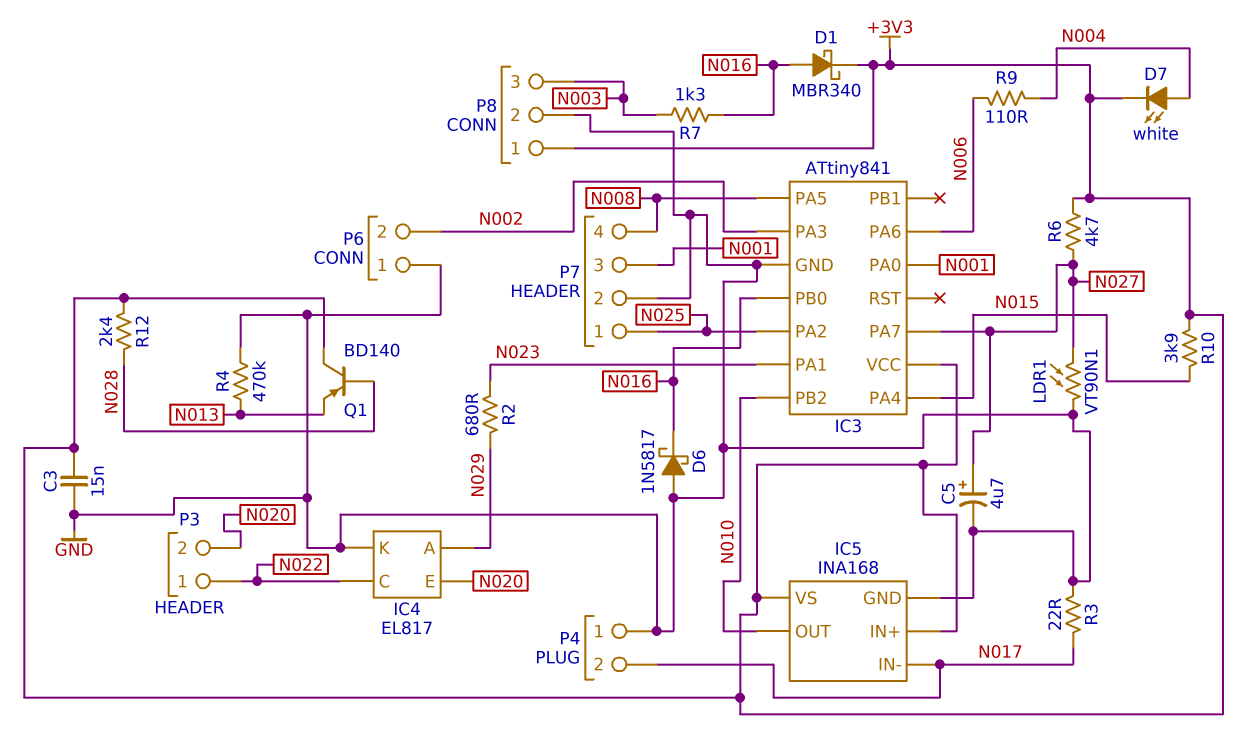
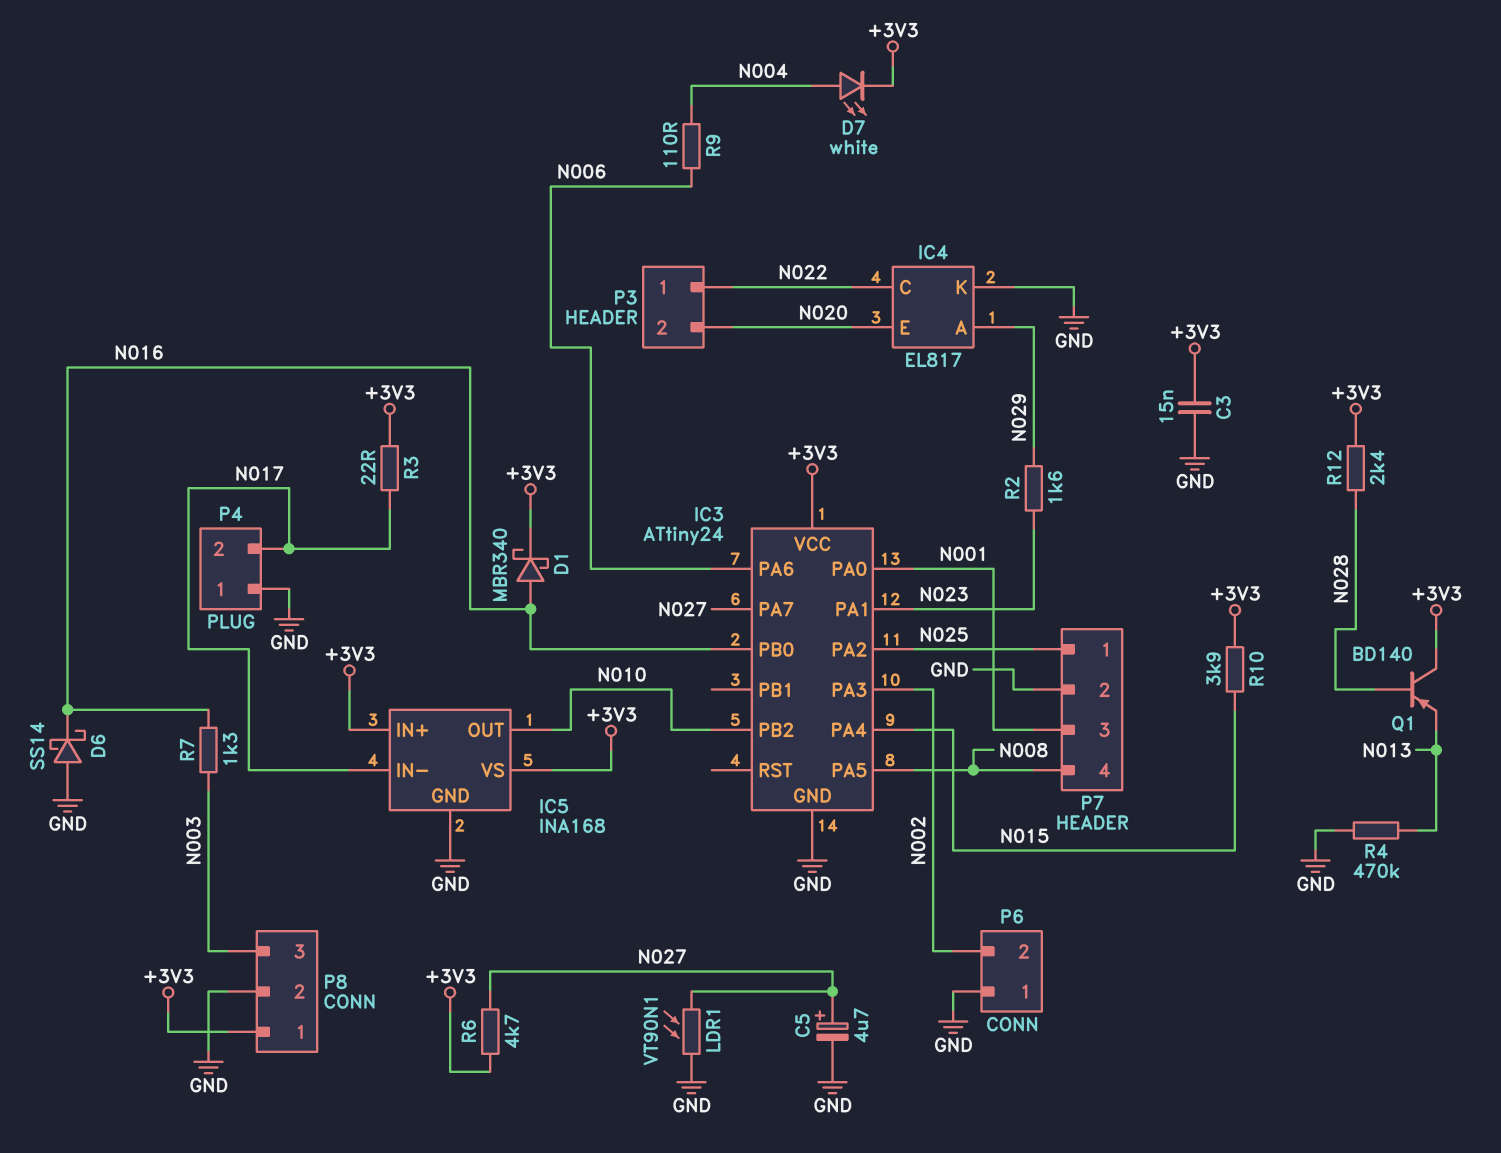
D6: schottky 1N5817 (A GND, K N016) -> schottky SS14 (A GND, K N016)
IC3: ATtiny841 -> ATtiny24
R2: 680 (N023, N029) -> 1.6k (N023, N029)
R3: 22 (GND, N017) -> 22 (+3V3, N017)

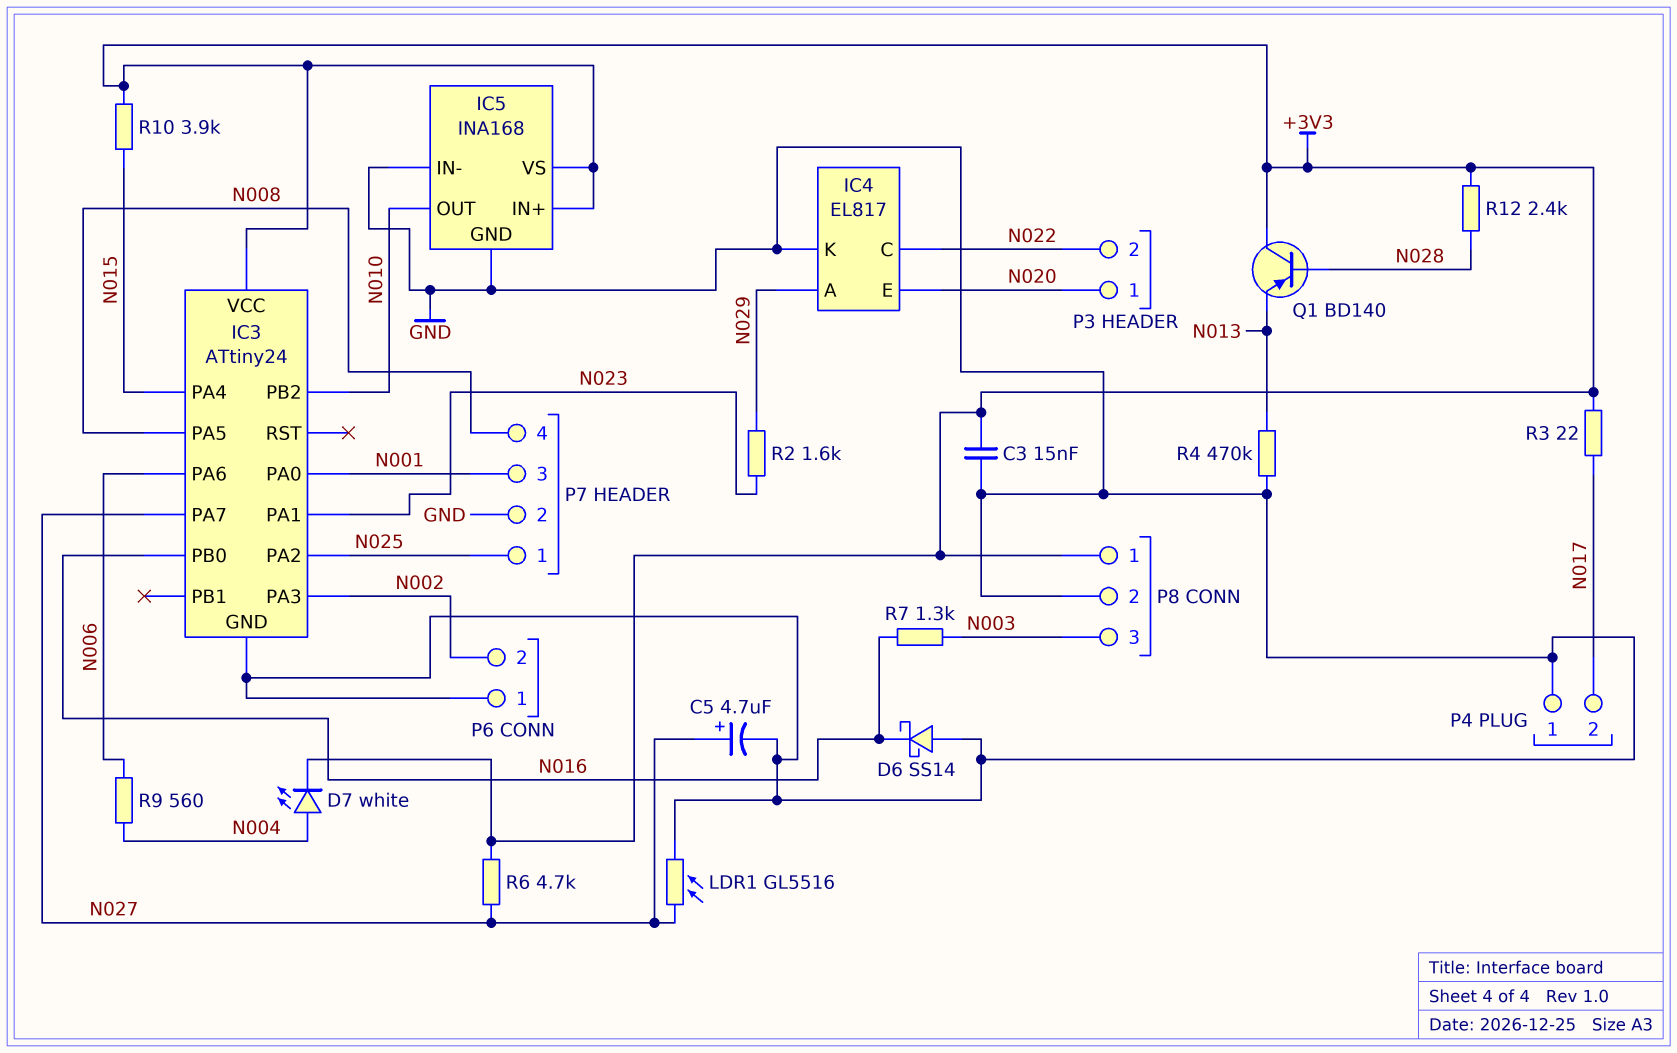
D1: schottky MBR340 (A N016, K +3V3) -> none
IC5 pin IN-: N017 -> GND
LDR1: VT90N1 (GND, N027) -> GL5516 (GND, N027)
P3 pin 1: N022 -> N020
P3 pin 2: N020 -> N022
R9: 110 (N004, N006) -> 560 (N004, N006)

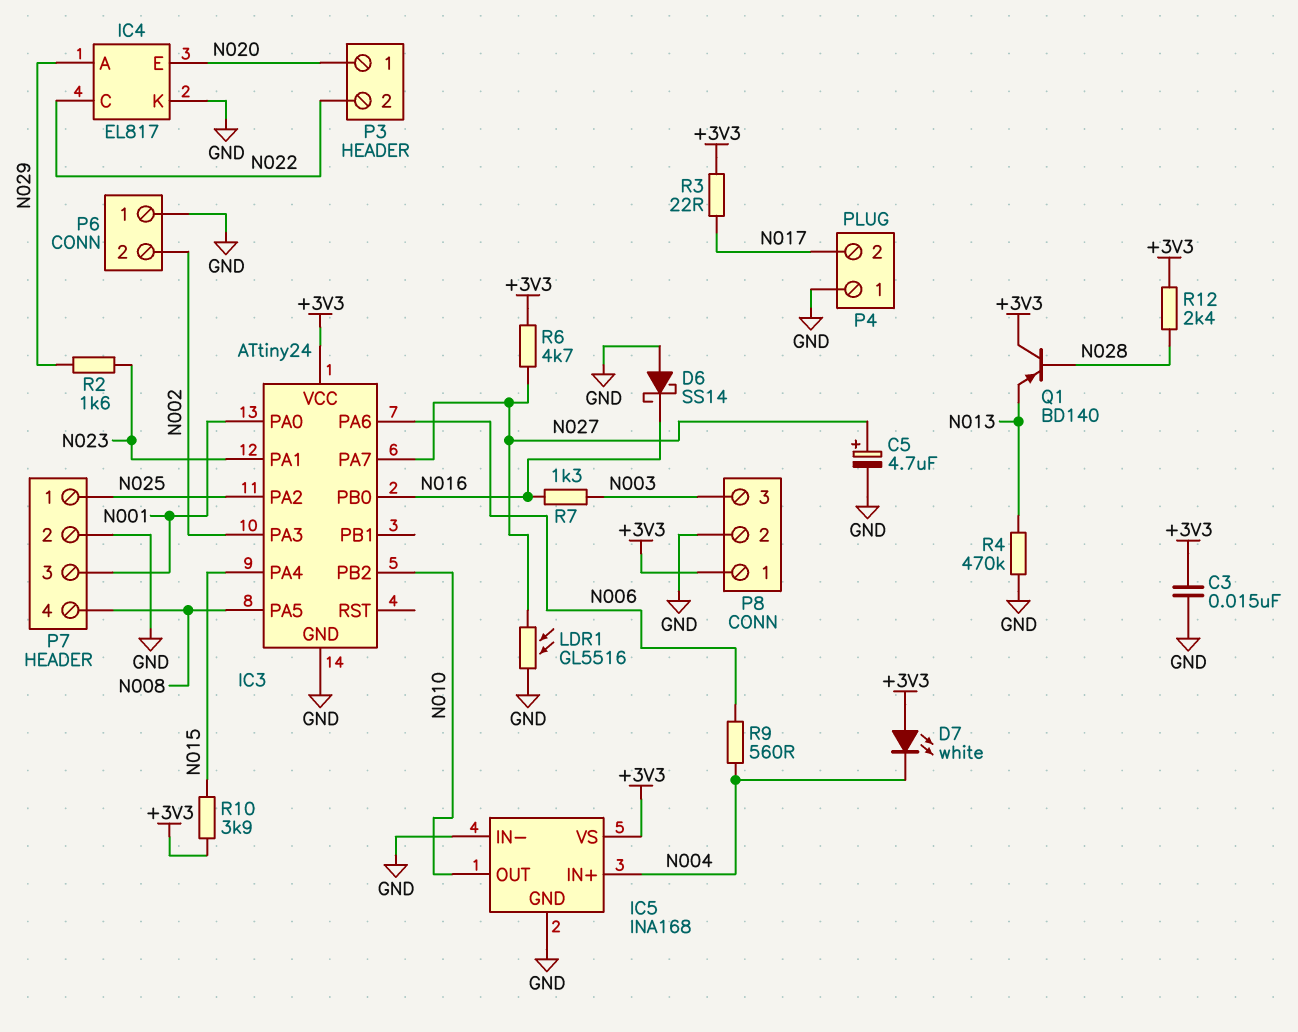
D7: LED white (A N004, K +3V3) -> LED white (A +3V3, K N004)
IC5 pin IN+: +3V3 -> N004

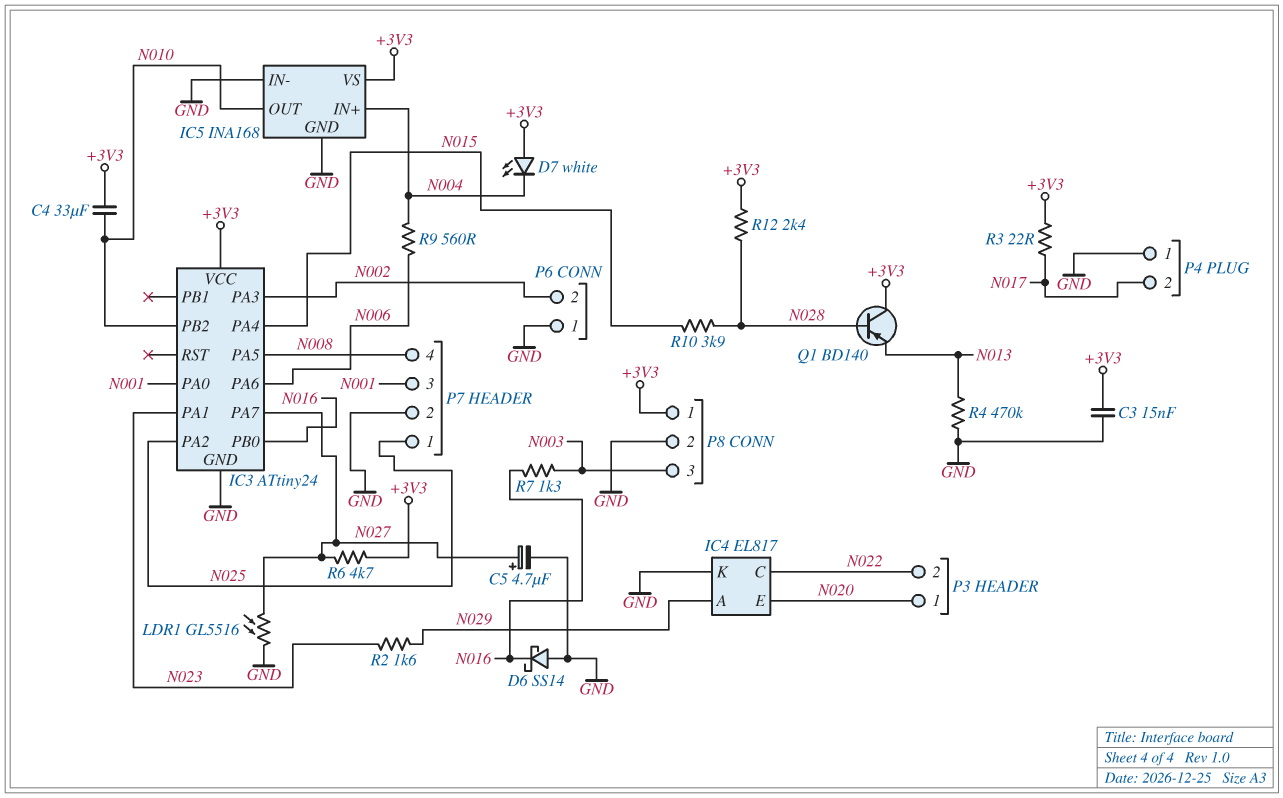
C4: none -> 33uF (+3V3, N010)
R10: 3.9k (+3V3, N015) -> 3.9k (N015, N028)

